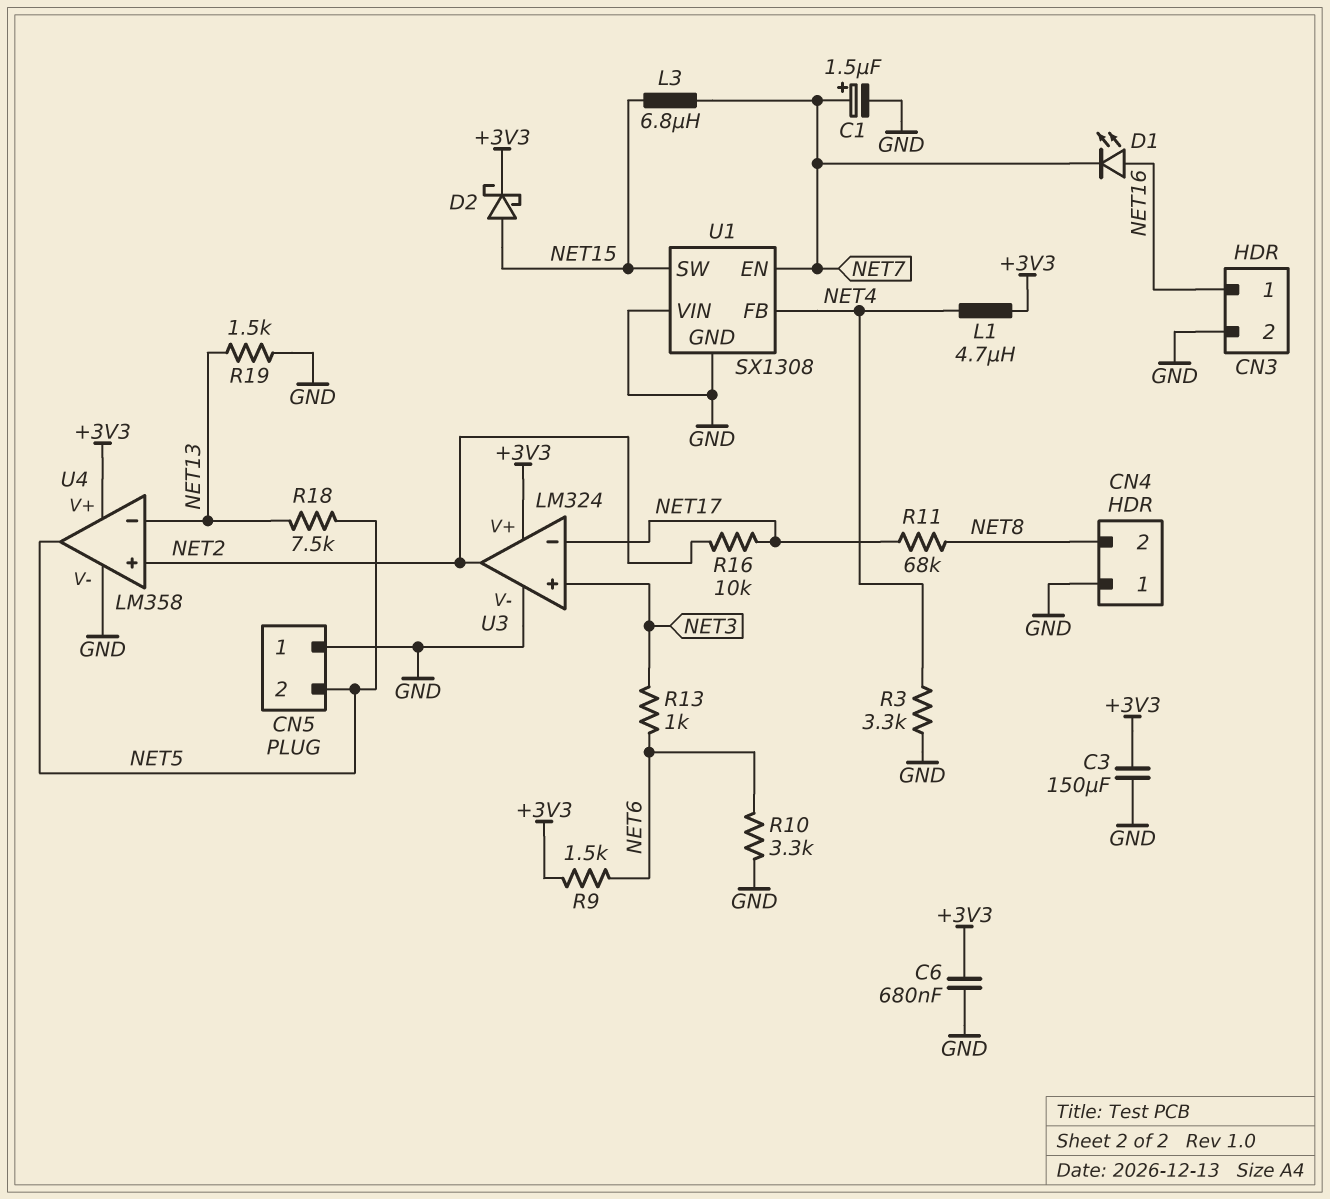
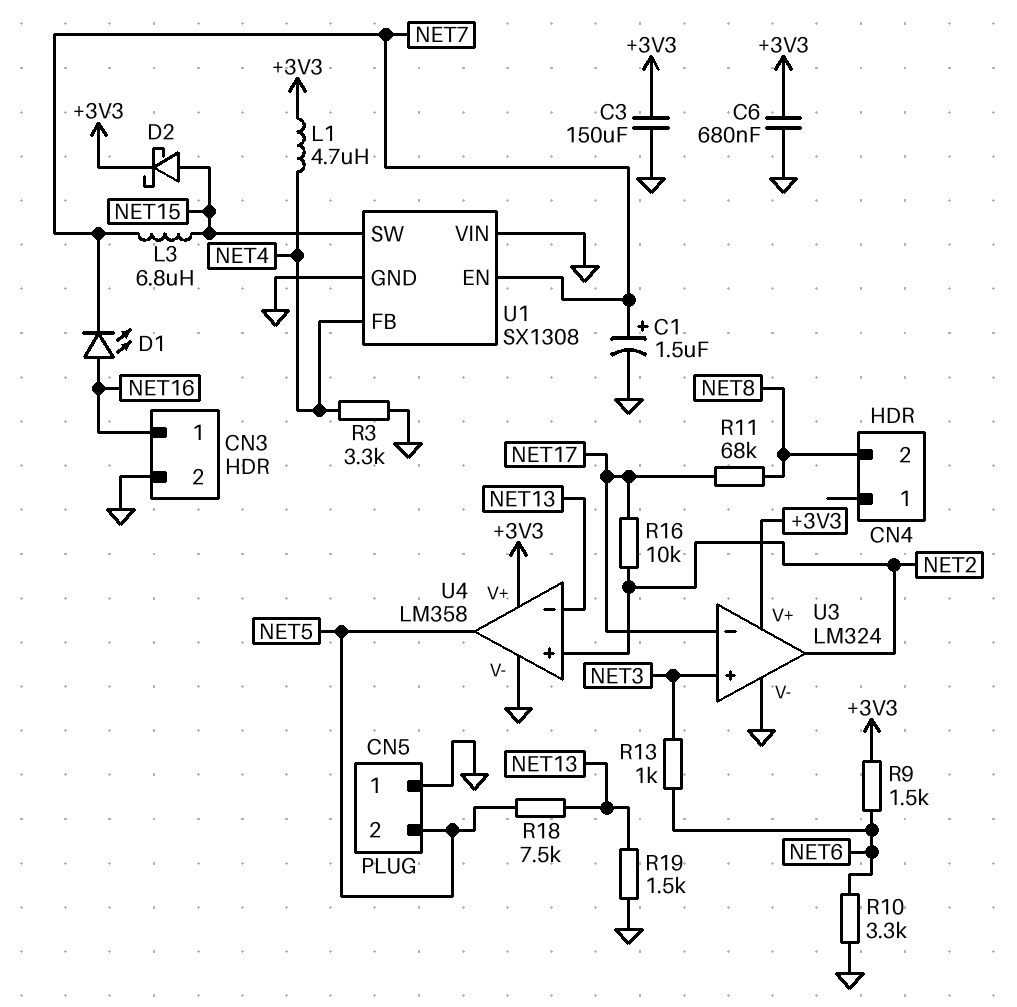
CN4 pin 1: GND -> none

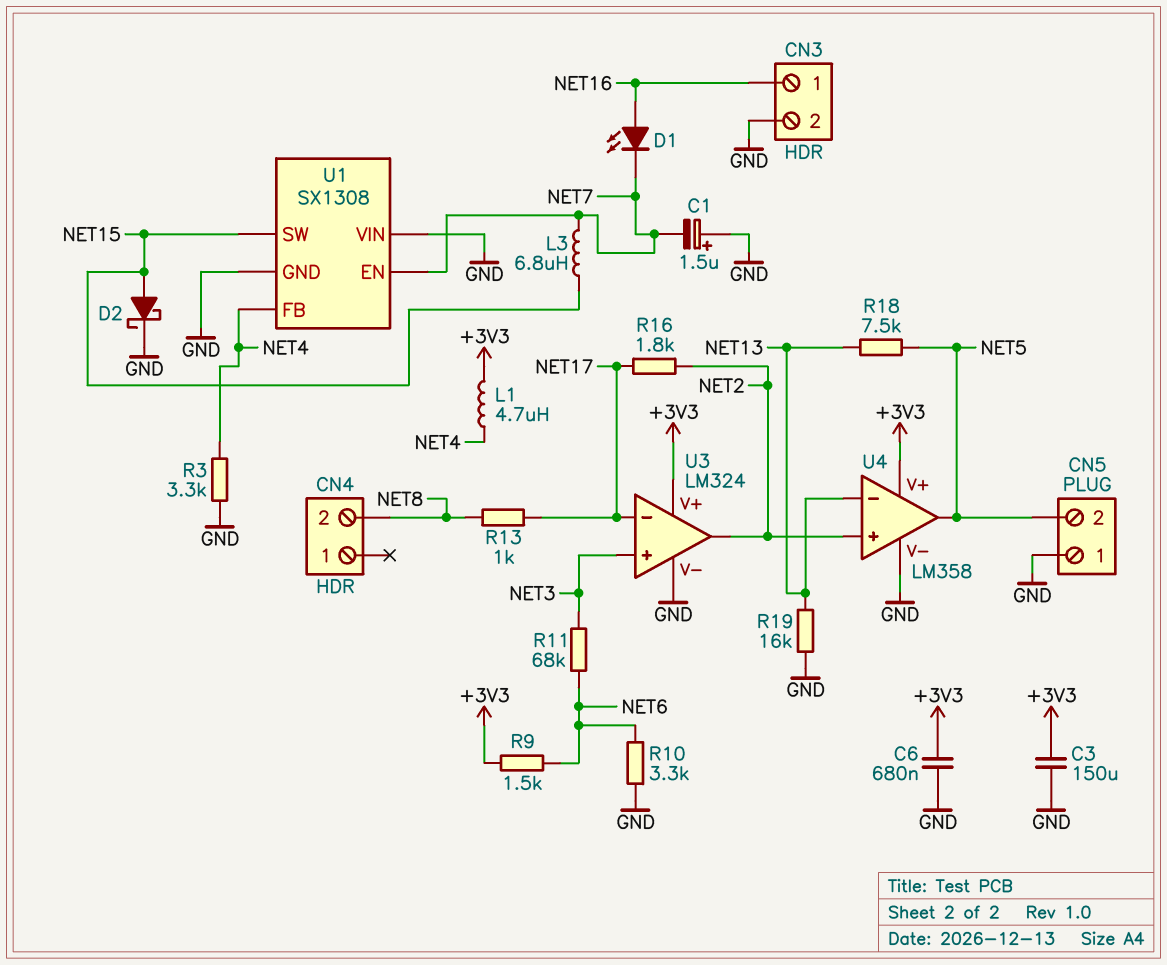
C1: 1.5uF (plus NET7, minus GND) -> 1.5uF (plus GND, minus NET7)
D2: schottky (A NET15, K +3V3) -> schottky (A NET15, K GND)
R11: 68k (NET8, NET17) -> 68k (NET3, NET6)
R13: 1k (NET3, NET6) -> 1k (NET8, NET17)
R16: 10k (NET2, NET17) -> 1.8k (NET2, NET17)
R19: 1.5k (GND, NET13) -> 16k (GND, NET13)

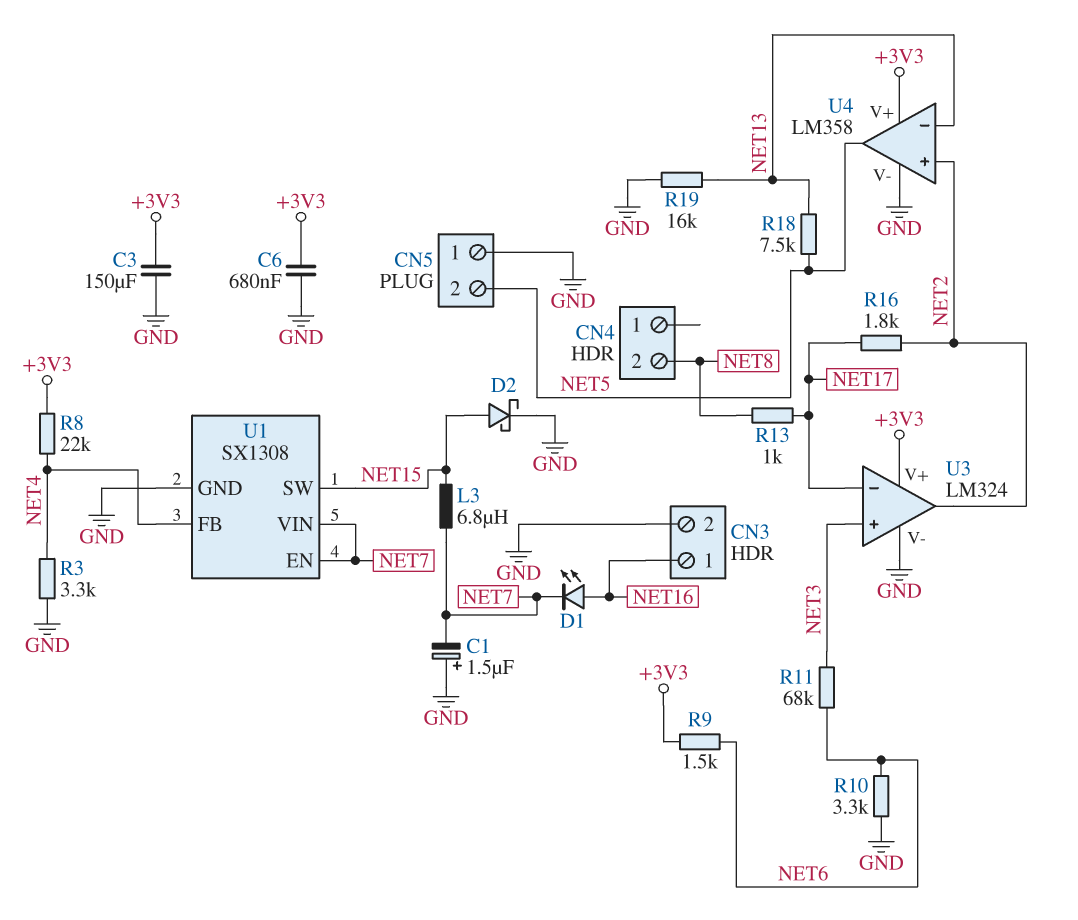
L1: 4.7uH (+3V3, NET4) -> none
R8: none -> 22k (+3V3, NET4)
U1 pin VIN: GND -> NET7

